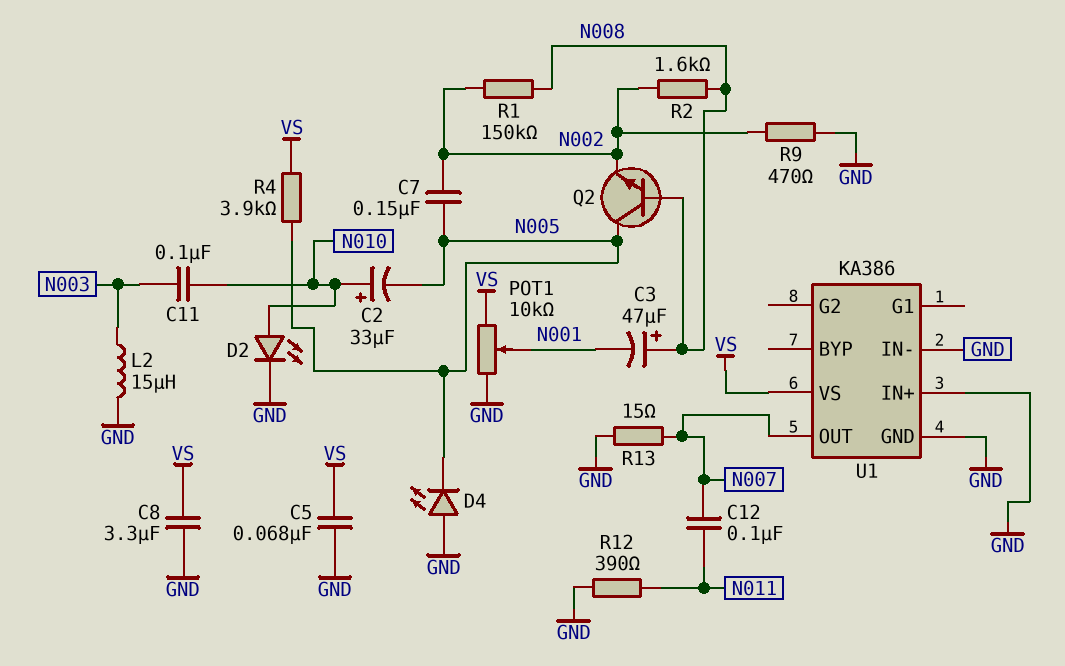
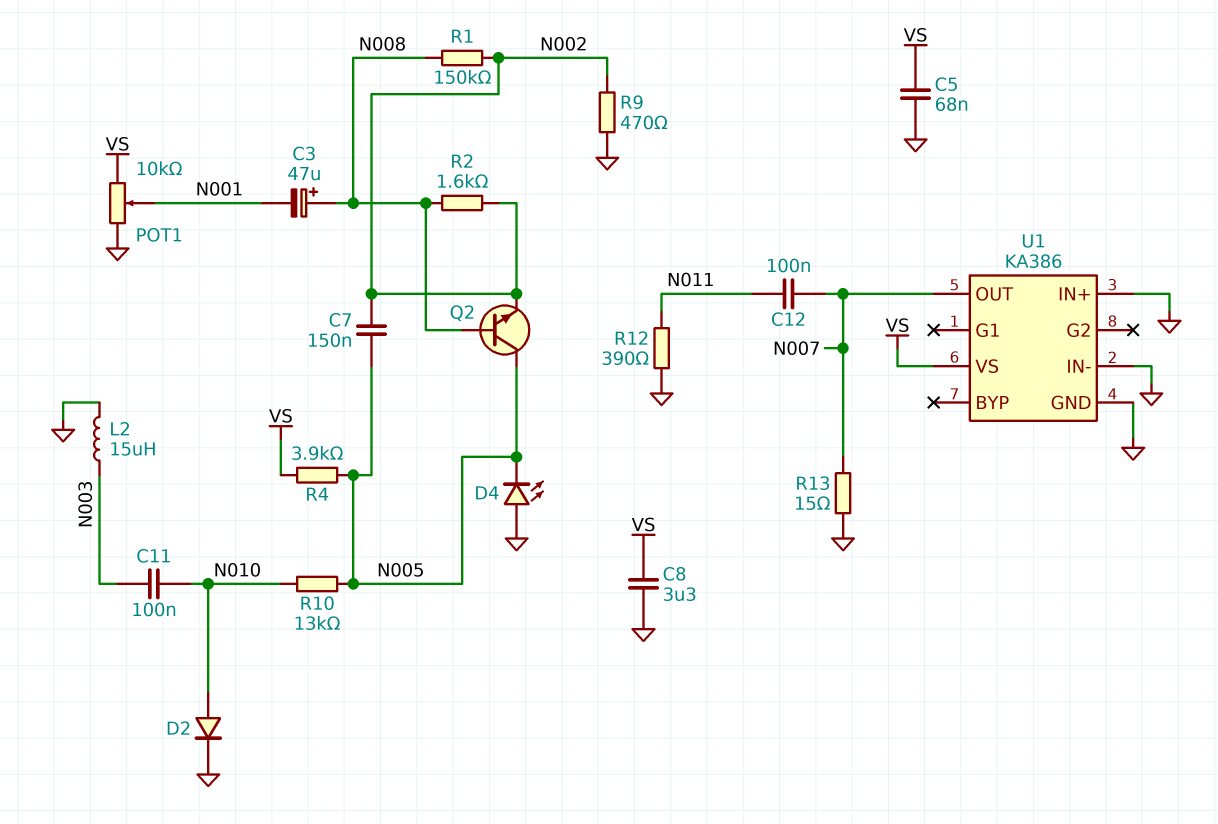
C2: 33uF (plus N010, minus N005) -> none
D2: LED (A N010, K GND) -> diode (A N010, K GND)
R10: none -> 13k (N005, N010)

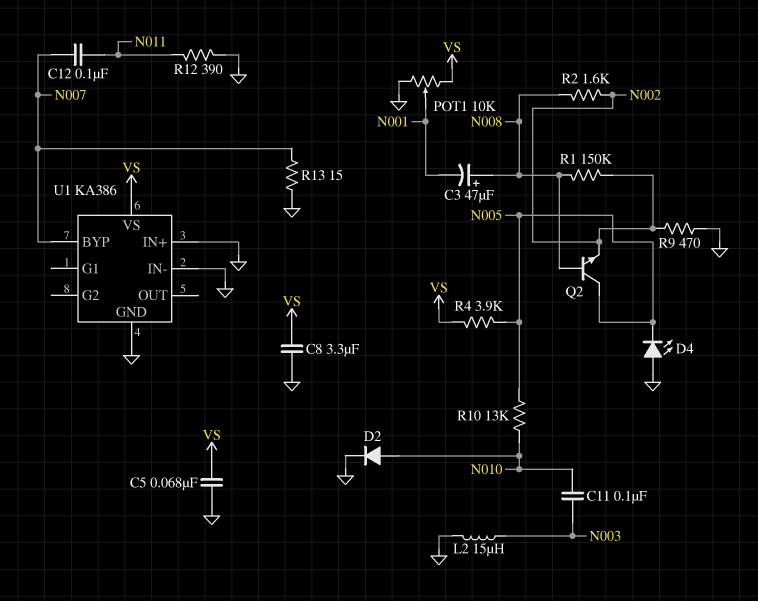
C7: 150nF (N002, N005) -> none
U1 pin BYP: none -> N007
U1 pin OUT: N007 -> none

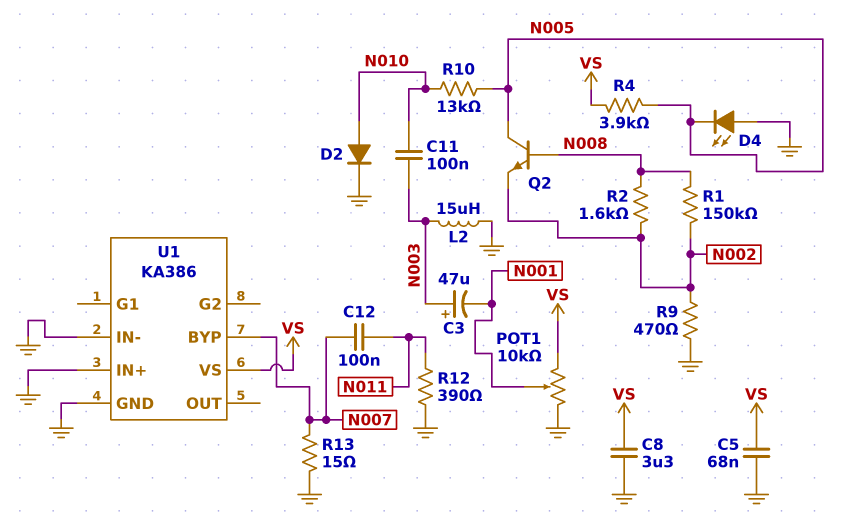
C3: 47uF (plus N008, minus N001) -> 47uF (plus N003, minus N001)

